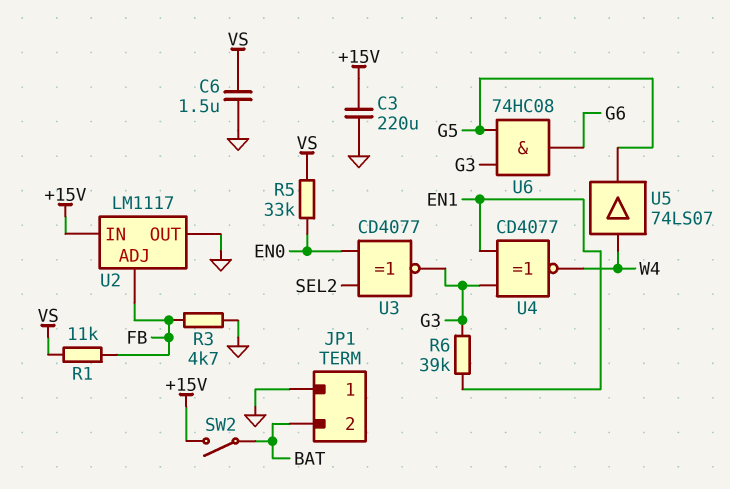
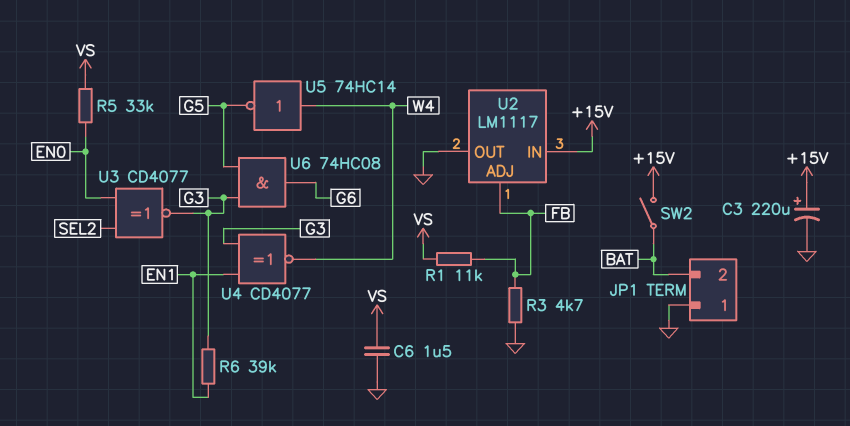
C3: 220uF (+15V, GND) -> 220uF (plus +15V, minus GND)
U5: buffer 74LS07 (in W4, out G5) -> NOT 74HC14 (in W4, out G5)

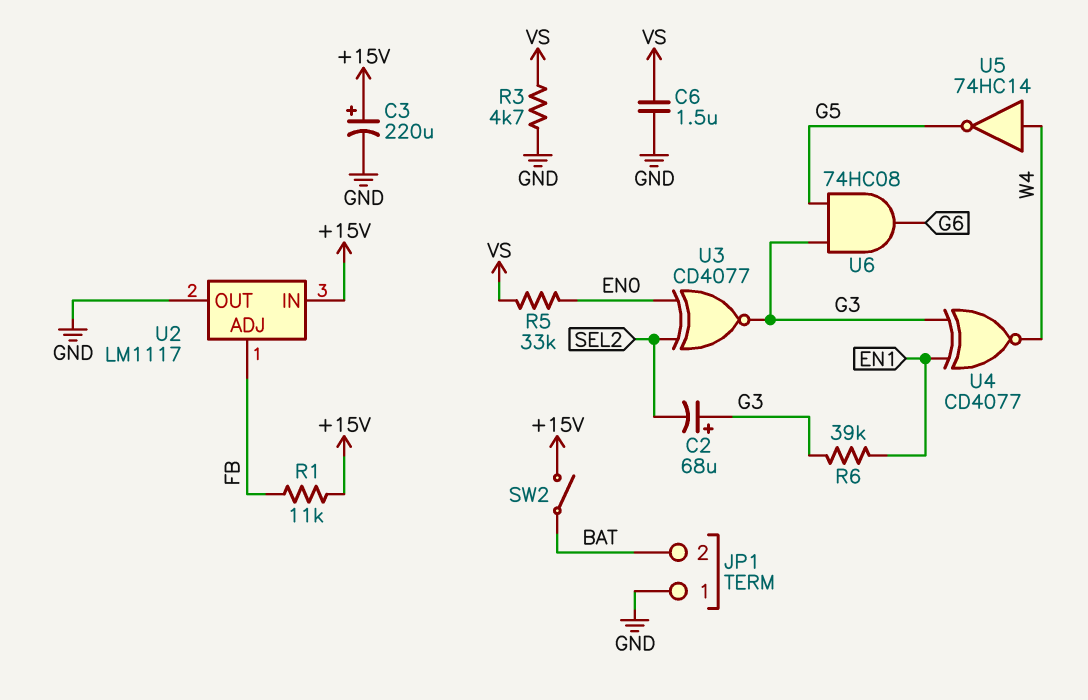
C2: none -> 68uF (plus G3, minus SEL2)
R1: 11k (FB, VS) -> 11k (+15V, FB)
R3: 4.7k (FB, GND) -> 4.7k (GND, VS)

